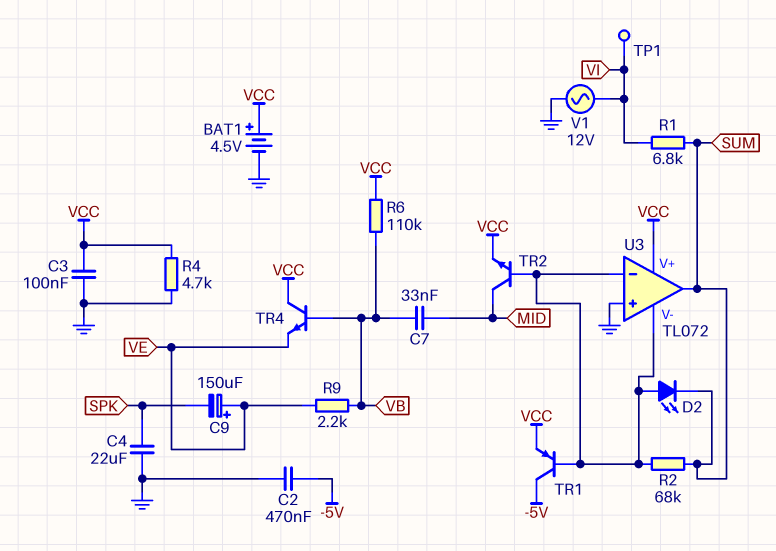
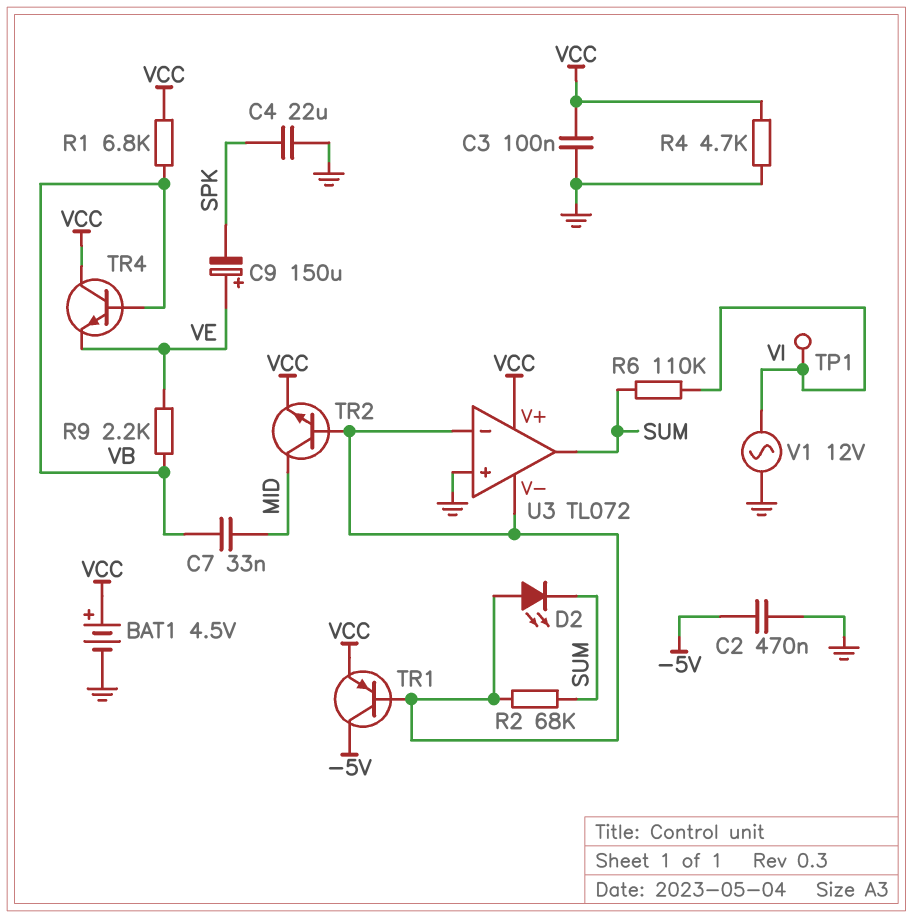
R1: 6.8k (SUM, VI) -> 6.8k (VB, VCC)
R6: 110k (VB, VCC) -> 110k (SUM, VI)

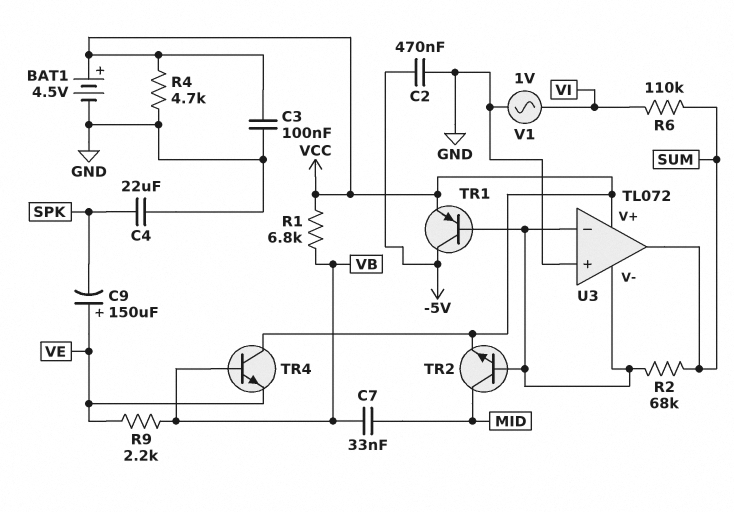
D2: LED (A U3/V-, K SUM) -> none
TP1: test point (VI) -> none
V1: AC 12V (GND, VI) -> AC 1V (GND, VI)

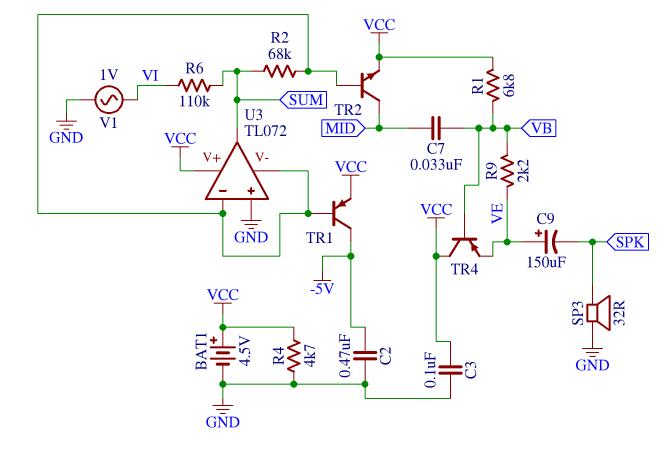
C4: 22uF (GND, SPK) -> none
SP3: none -> speaker 32R (GND, SPK)
TR4: NPN (B VB, C VCC, E VE) -> PNP (B VB, C VCC, E VE)

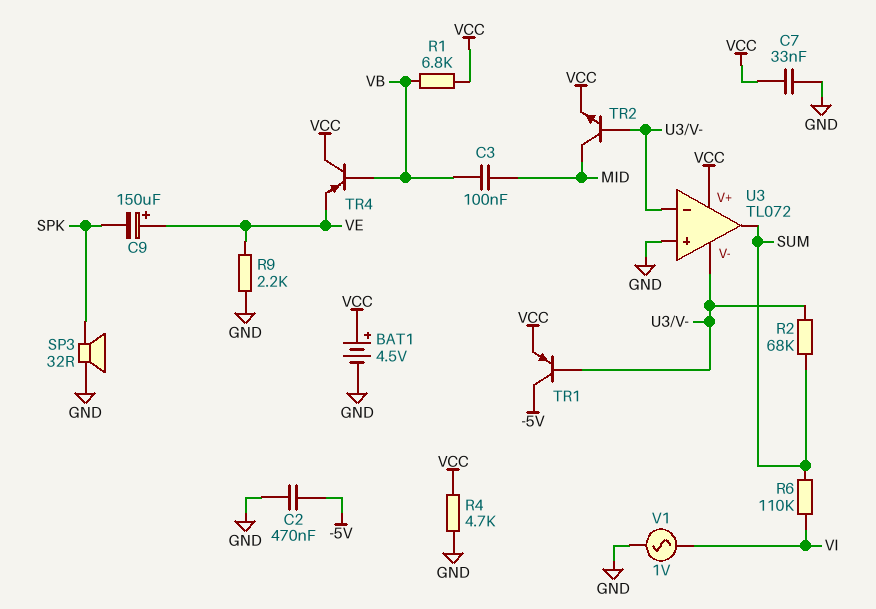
C3: 100nF (GND, VCC) -> 100nF (MID, VB)
C7: 33nF (MID, VB) -> 33nF (GND, VCC)
R9: 2.2k (VB, VE) -> 2.2k (GND, VE)

